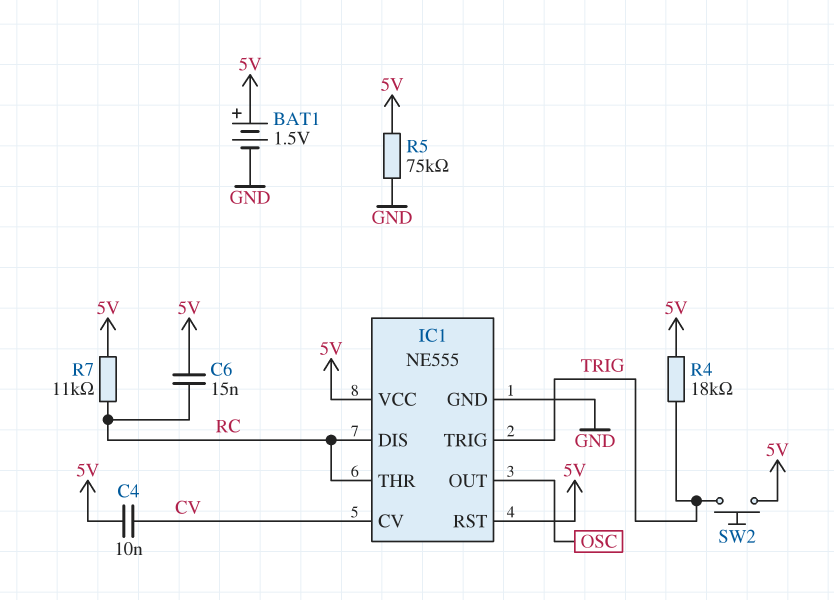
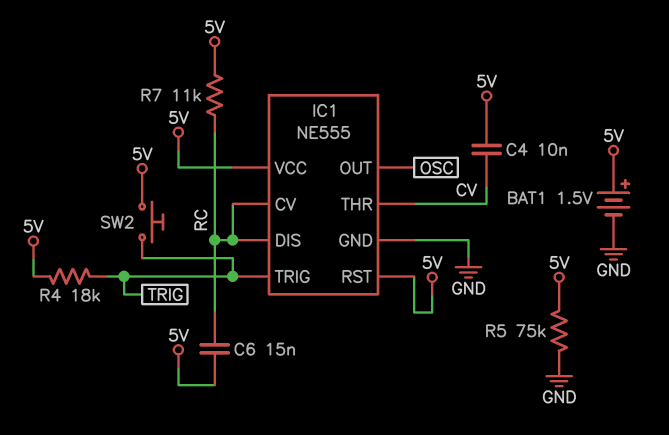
IC1 pin CV: CV -> RC
IC1 pin THR: RC -> CV

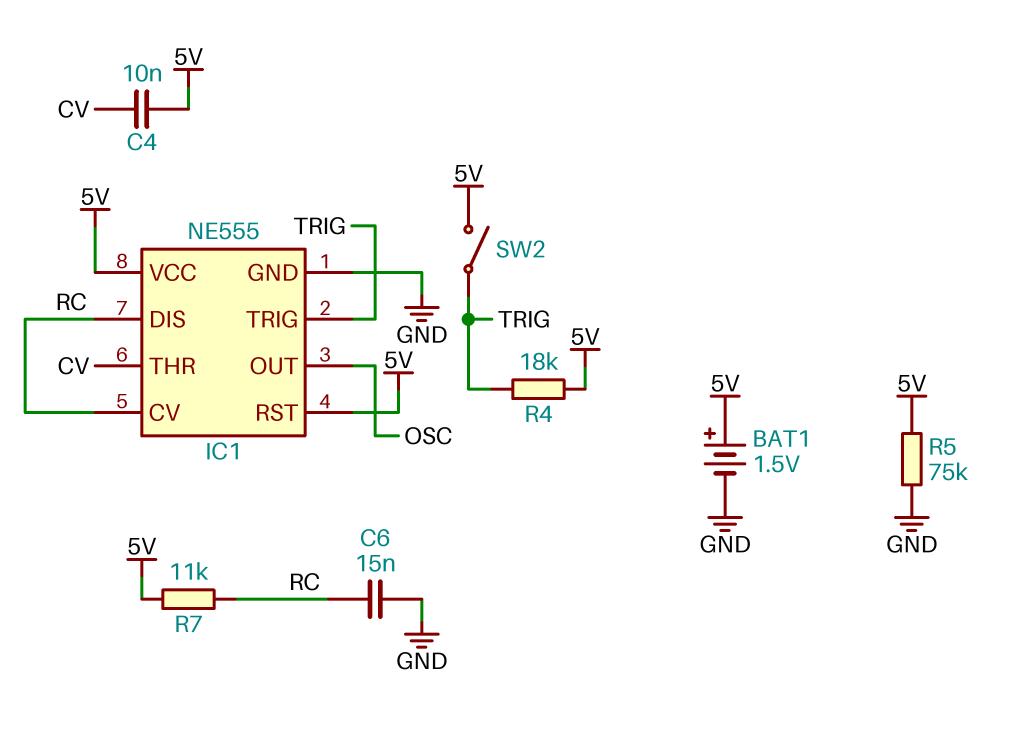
C6: 15nF (5V, RC) -> 15nF (GND, RC)
SW2: button (5V, TRIG) -> switch (5V, TRIG)

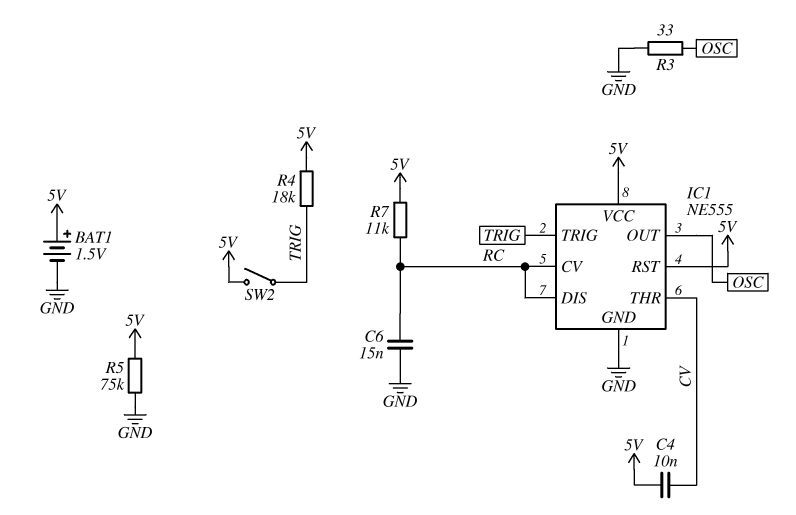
R3: none -> 33 (GND, OSC)

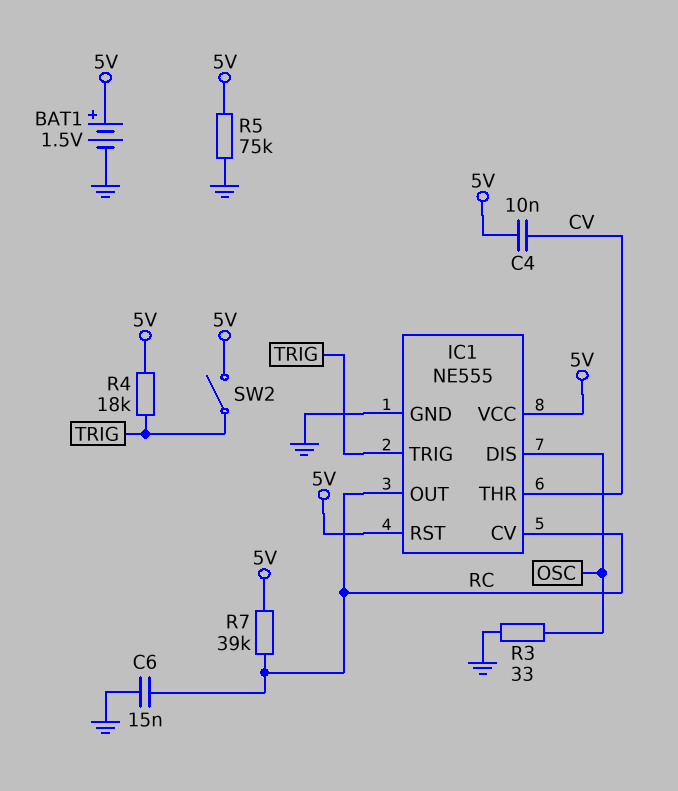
IC1 pin DIS: RC -> OSC
IC1 pin OUT: OSC -> RC
R7: 11k (5V, RC) -> 39k (5V, RC)

